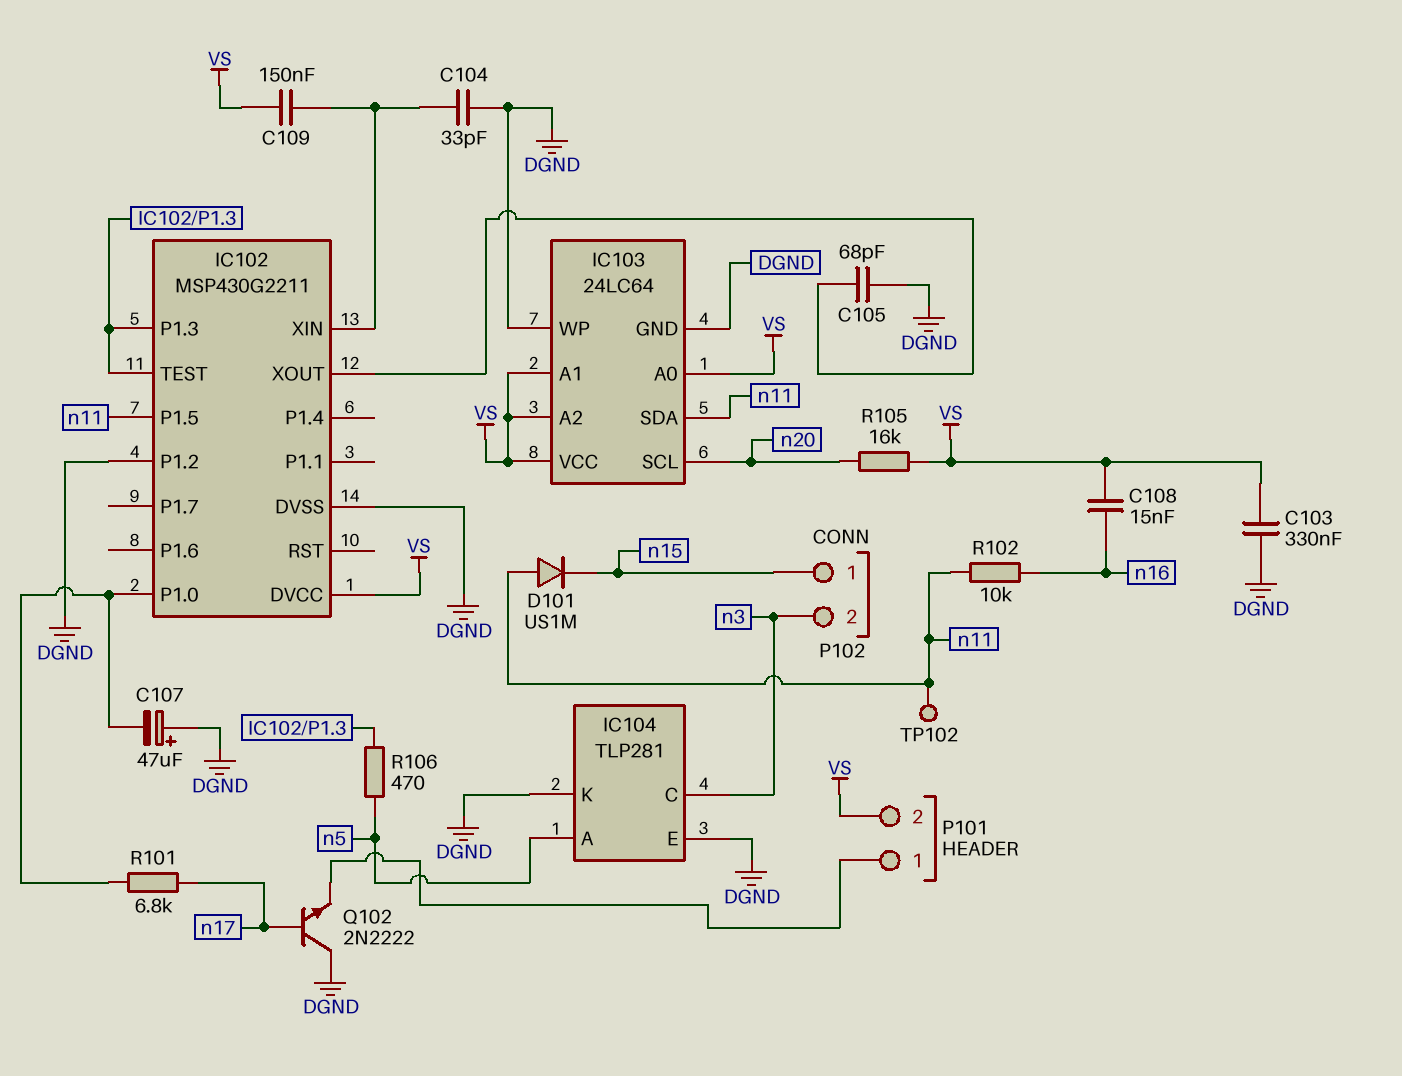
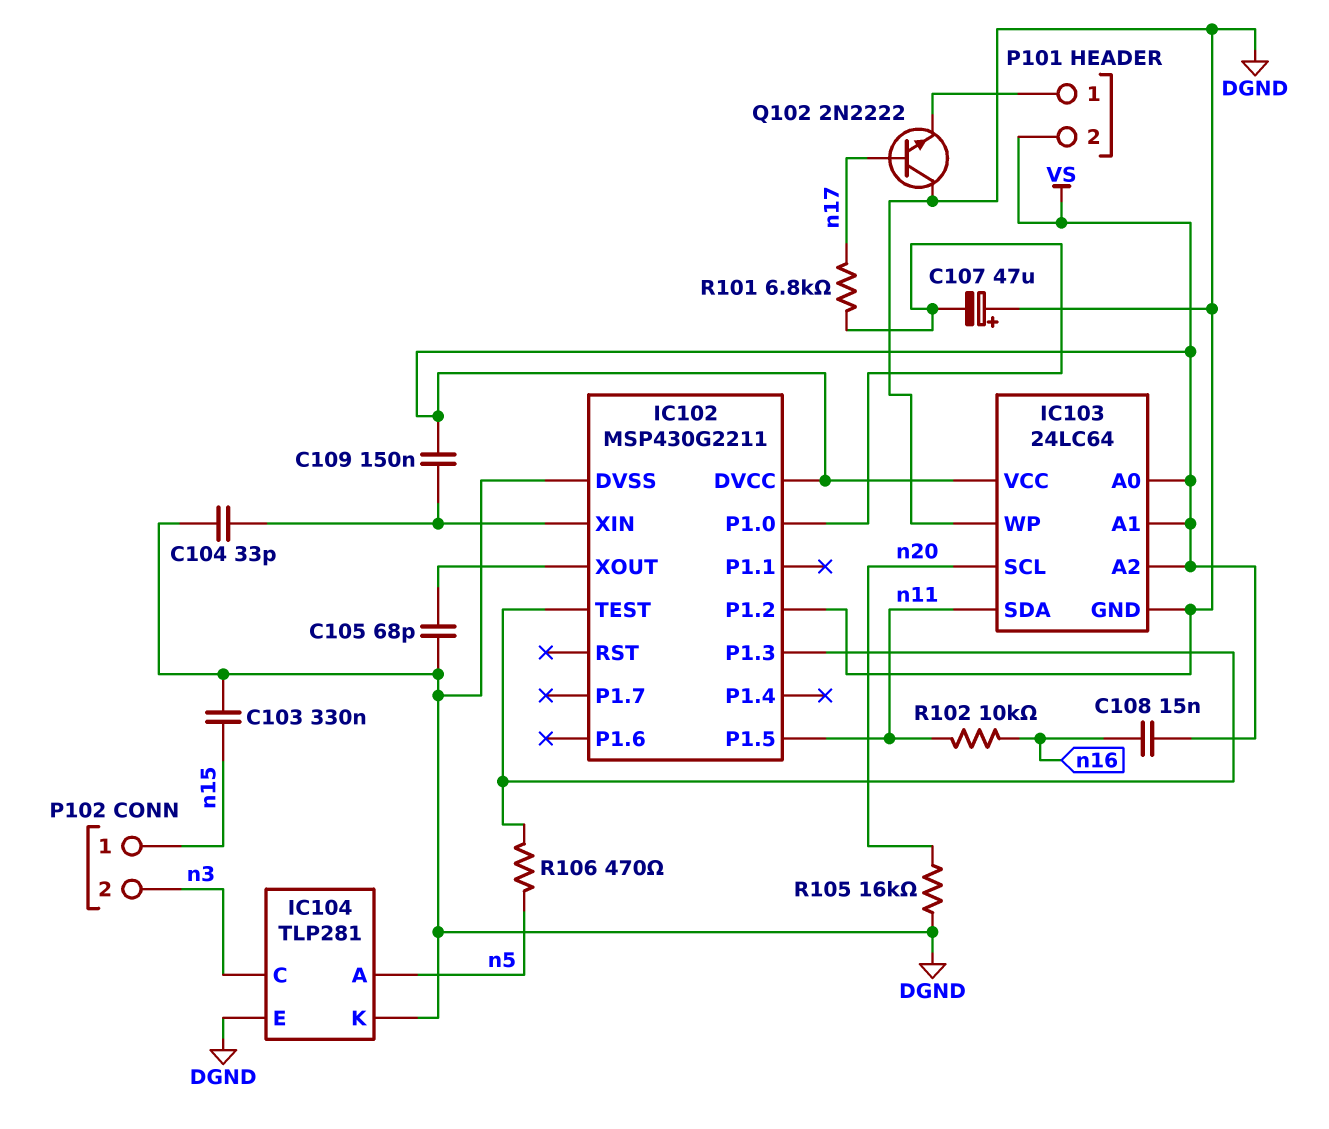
C103: 330nF (DGND, VS) -> 330nF (DGND, n15)
D101: diode US1M (A n11, K n15) -> none
R105: 16k (VS, n20) -> 16k (DGND, n20)
TP102: test point (n11) -> none

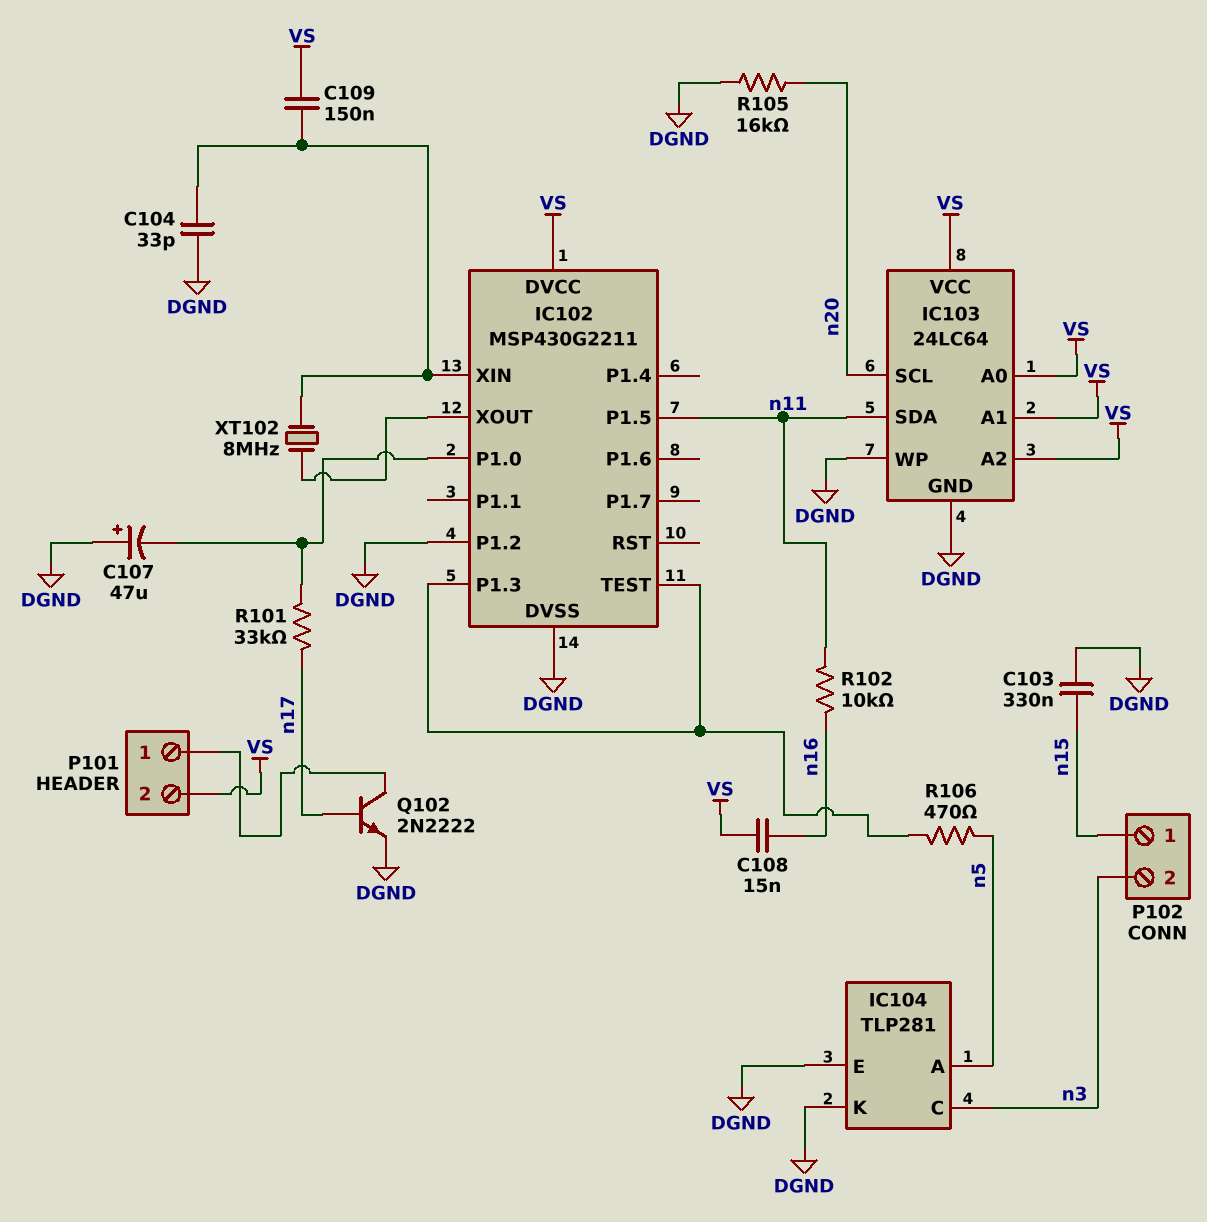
C105: 68pF (DGND, IC102/XOUT) -> none
Q102: NPN 2N2222 (B n17, C DGND, E P101/1) -> NPN 2N2222 (B n17, C P101/1, E DGND)
R101: 6.8k (IC102/P1.0, n17) -> 33k (IC102/P1.0, n17)
XT102: none -> 8MHz (IC102/XIN, IC102/XOUT)

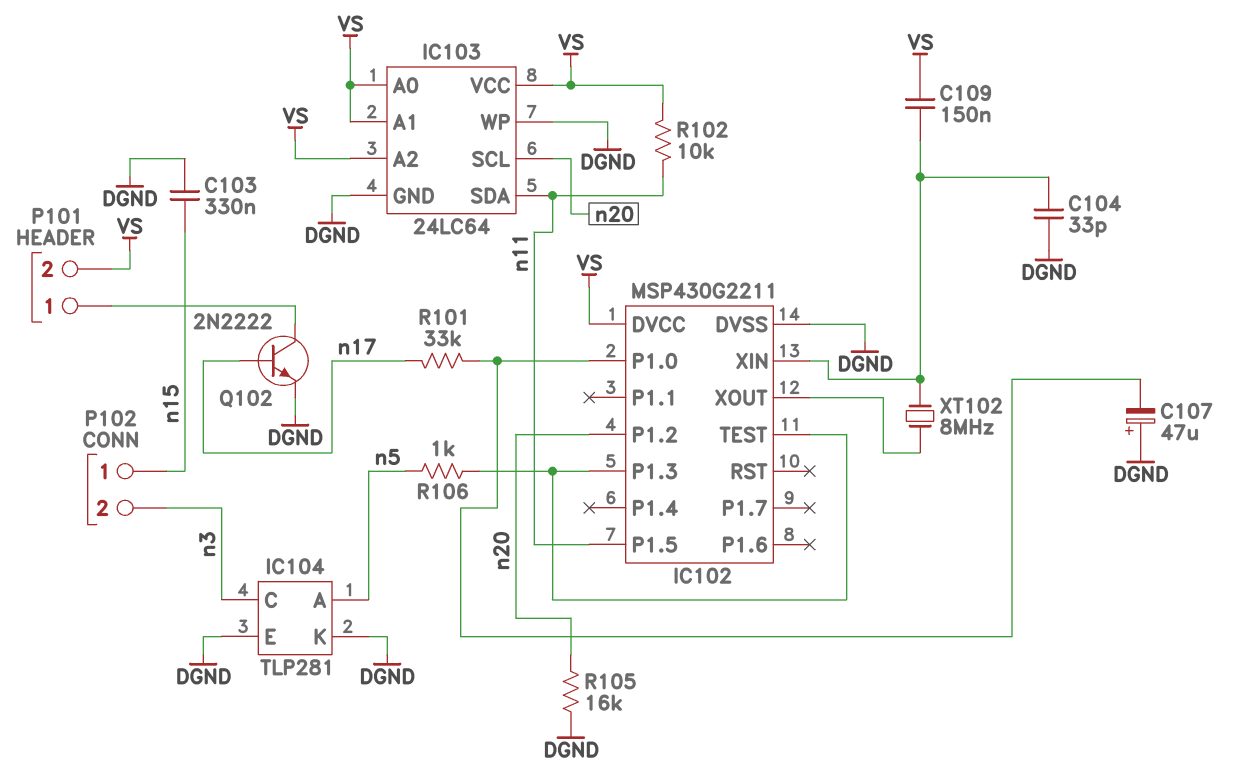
C108: 15nF (VS, n16) -> none
IC102 pin P1.2: DGND -> n20
R102: 10k (n11, n16) -> 10k (VS, n11)
R106: 470 (IC102/P1.3, n5) -> 1k (IC102/P1.3, n5)

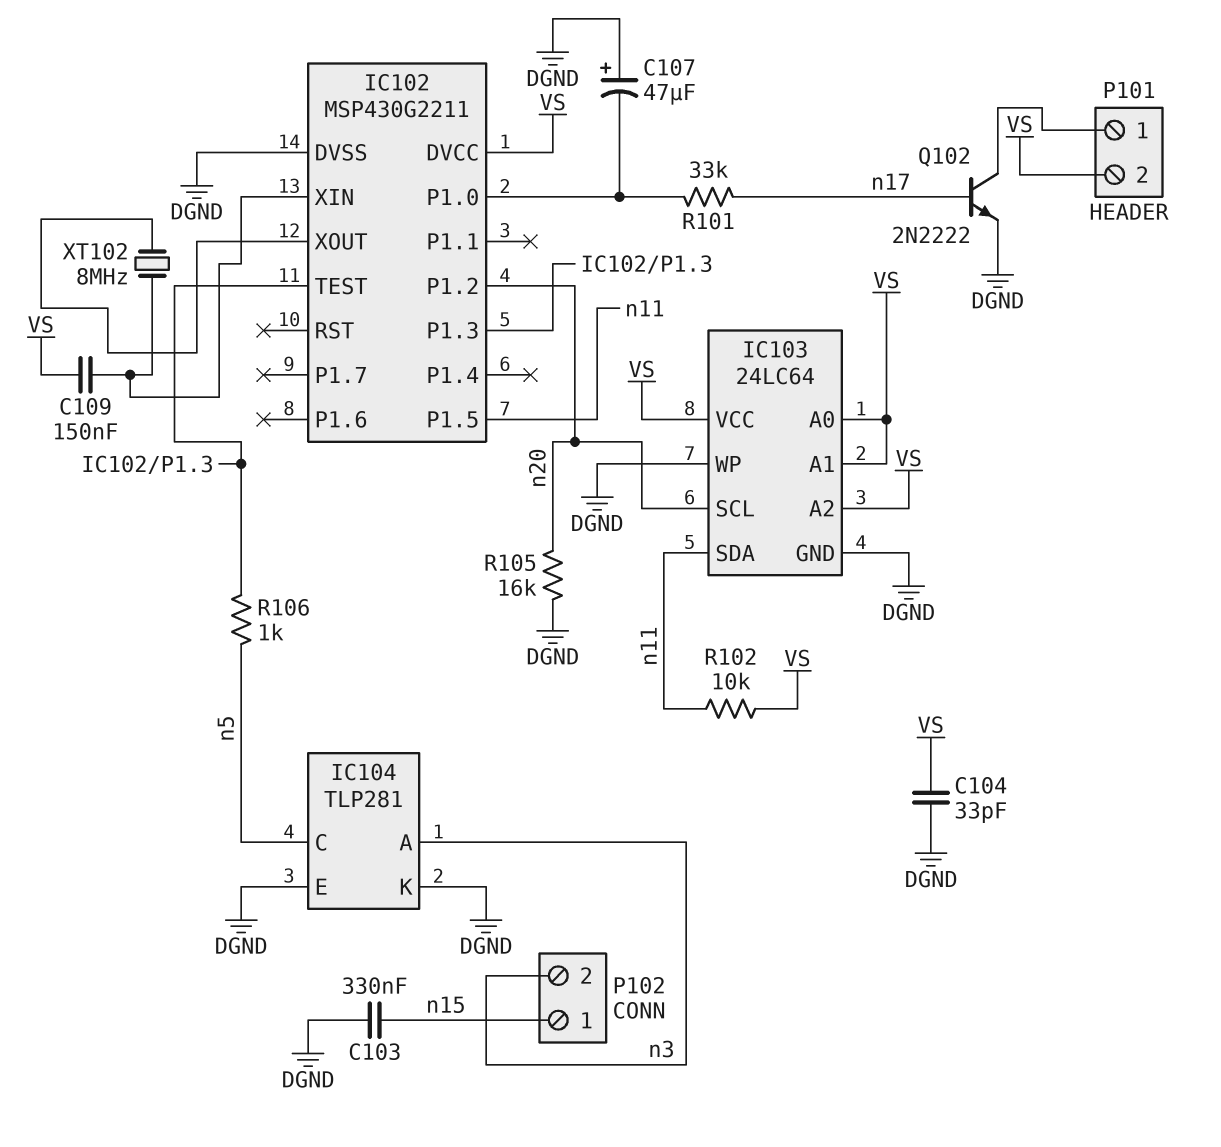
C104: 33pF (DGND, IC102/XIN) -> 33pF (DGND, VS)
IC104 pin A: n5 -> n3
IC104 pin C: n3 -> n5

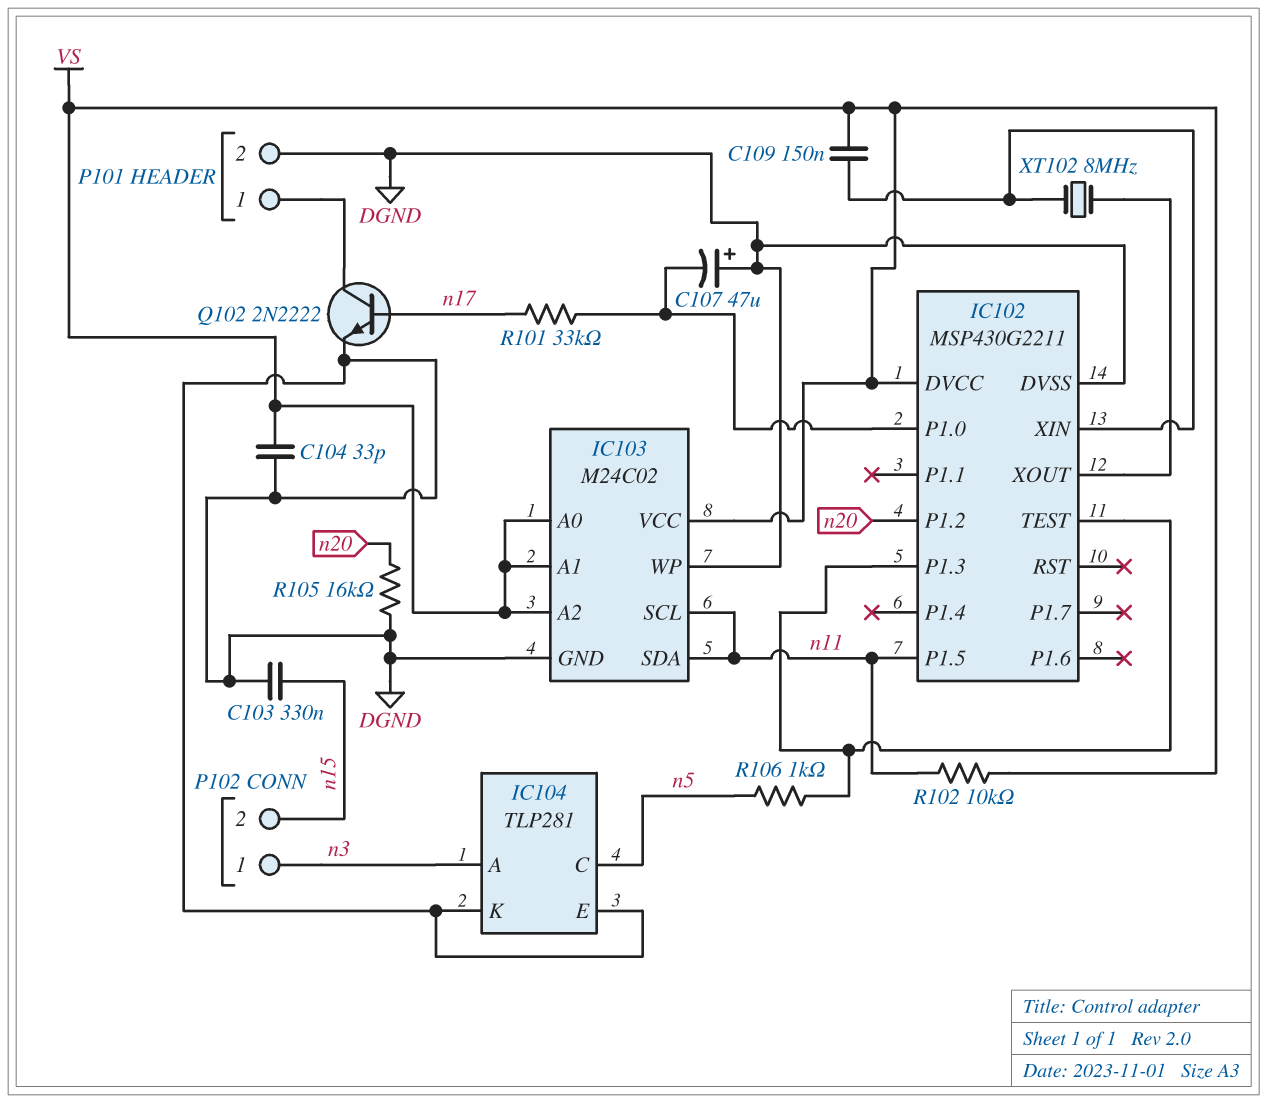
IC103: 24LC64 -> M24C02
IC103 pin SCL: n20 -> n11
P101 pin 2: VS -> DGND
P102 pin 1: n15 -> n3
P102 pin 2: n3 -> n15

